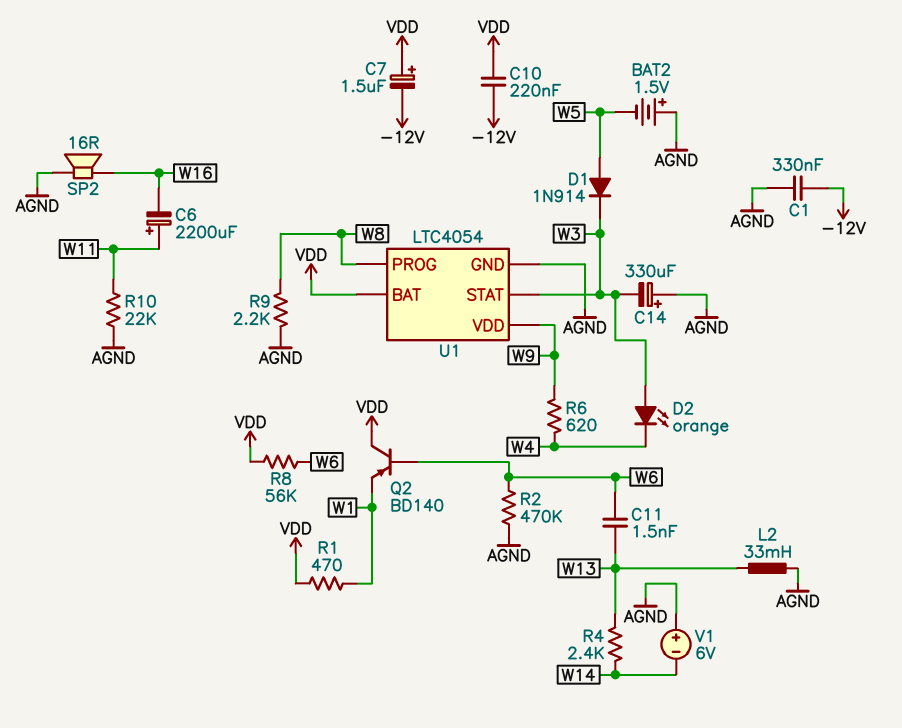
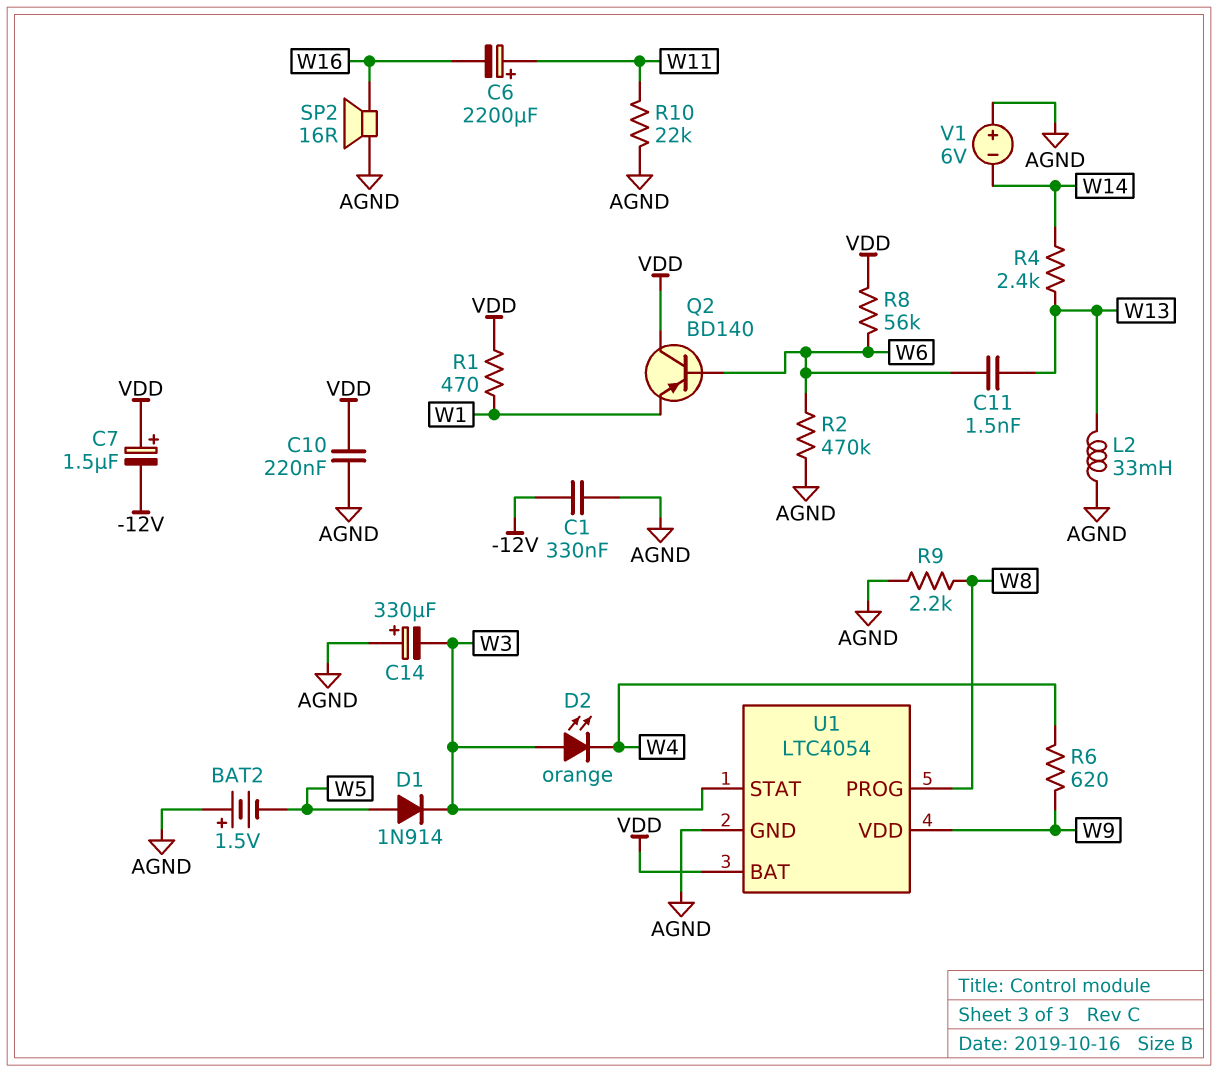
C10: 220nF (-12V, VDD) -> 220nF (AGND, VDD)

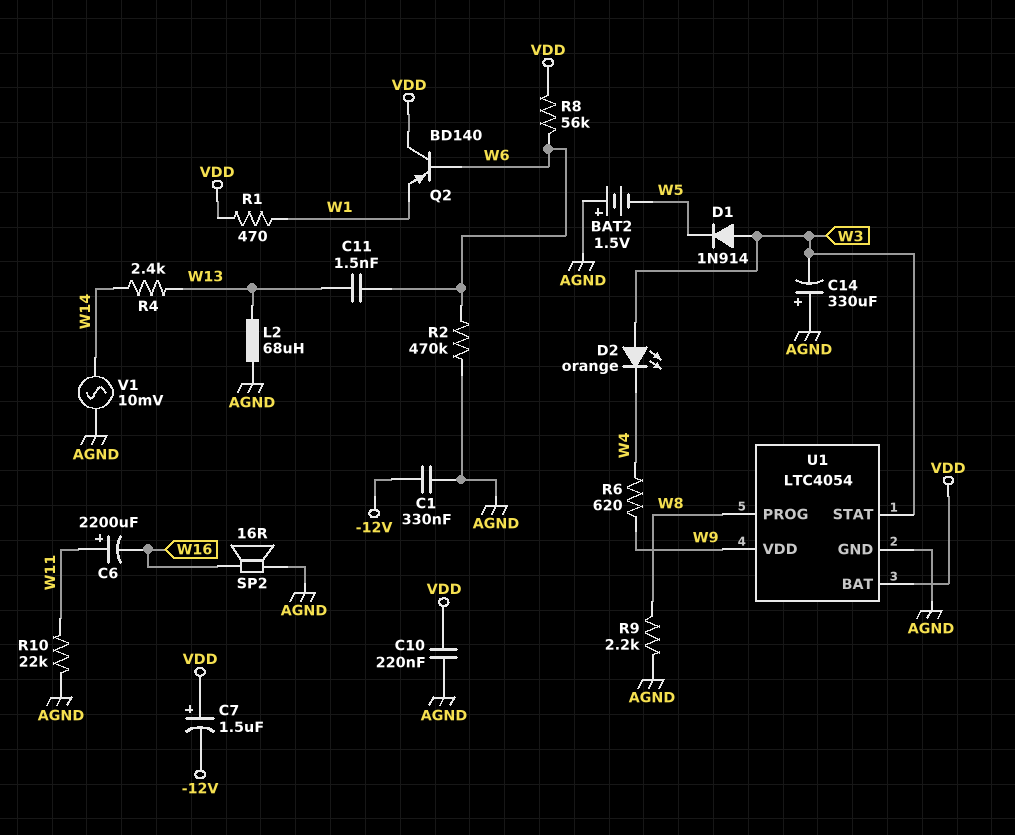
D1: diode 1N914 (A W5, K W3) -> diode 1N914 (A W3, K W5)
L2: 33mH (AGND, W13) -> 68uH (AGND, W13)
V1: 6V (plus AGND, minus W14) -> AC 10mV (AGND, W14)

